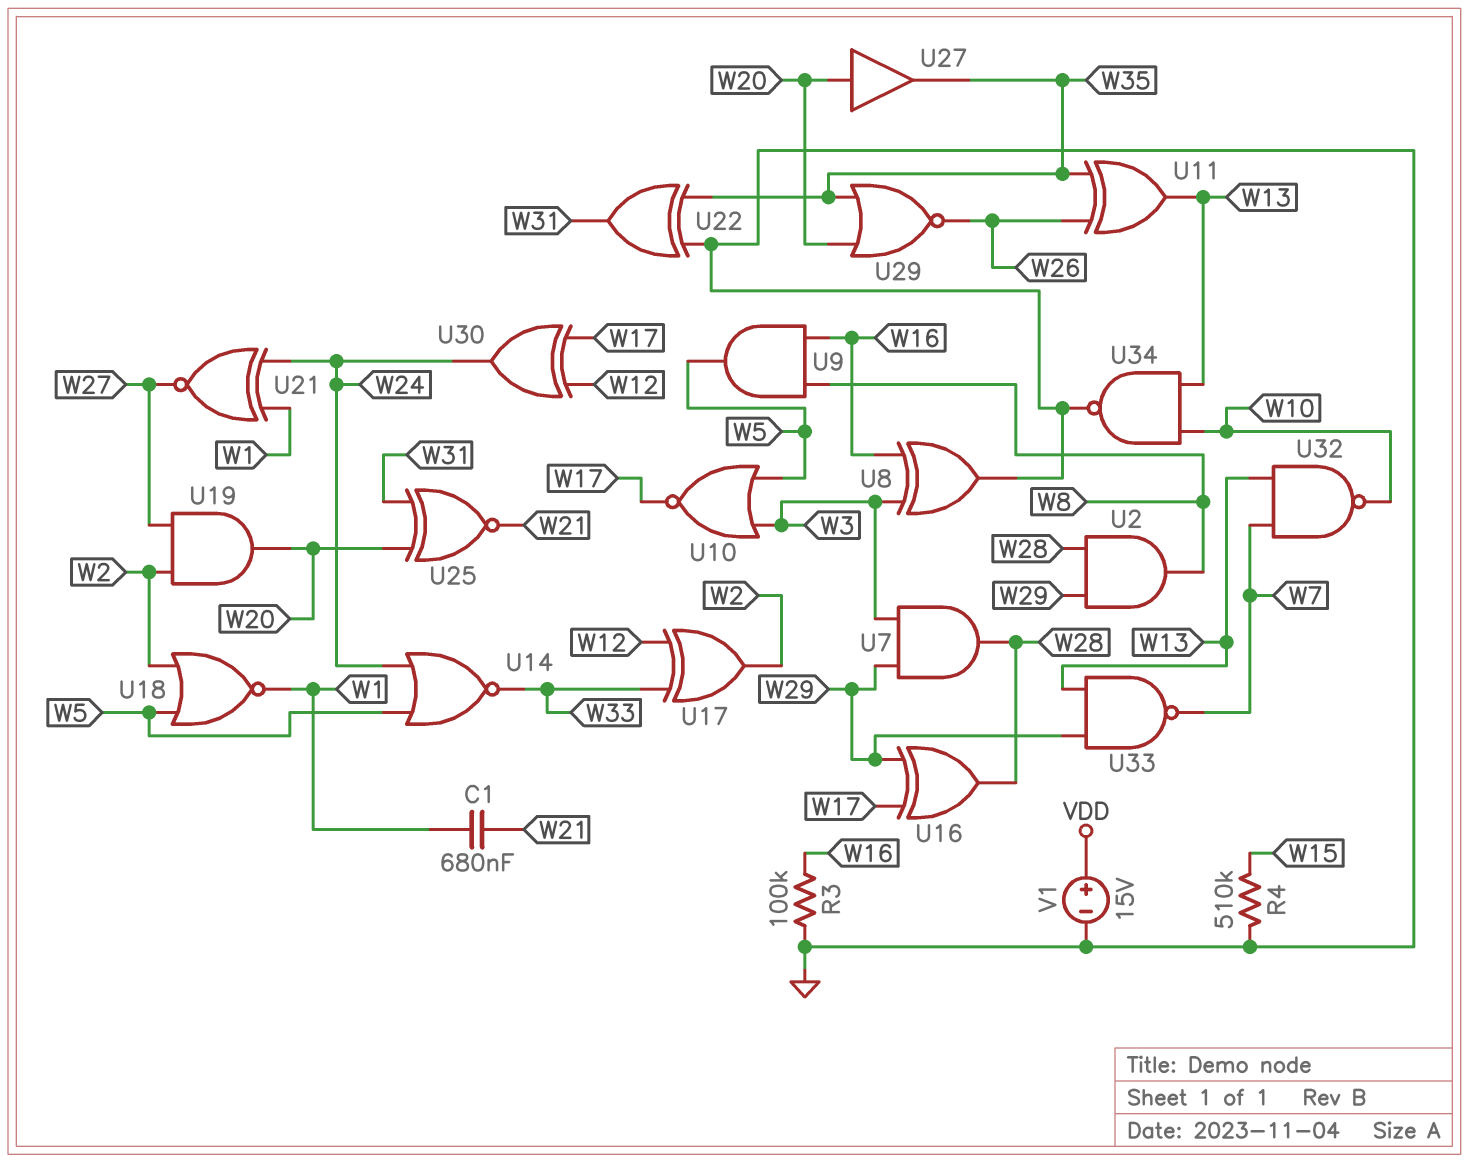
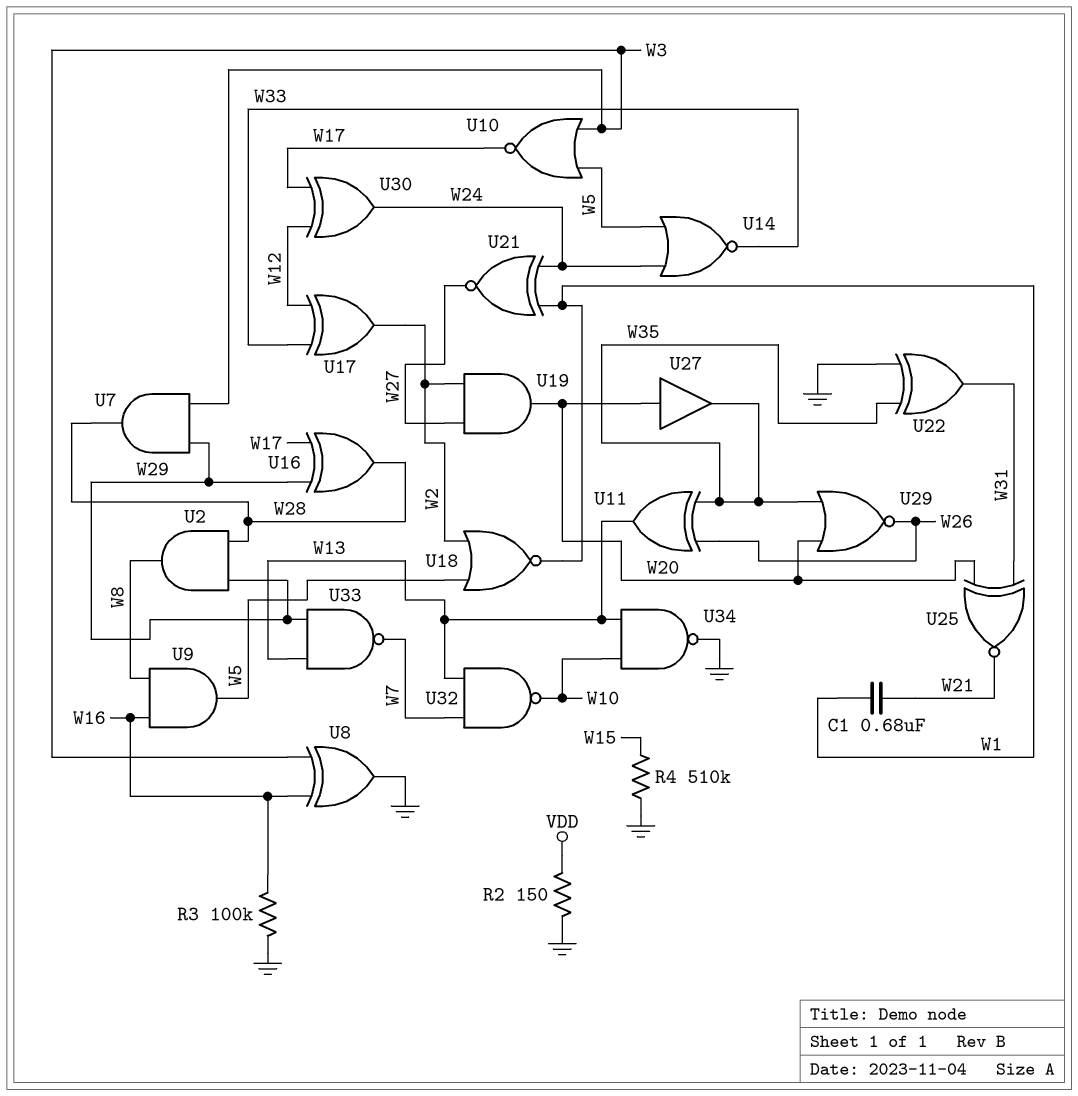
R2: none -> 150 (GND, VDD)
V1: 15V (plus VDD, minus GND) -> none

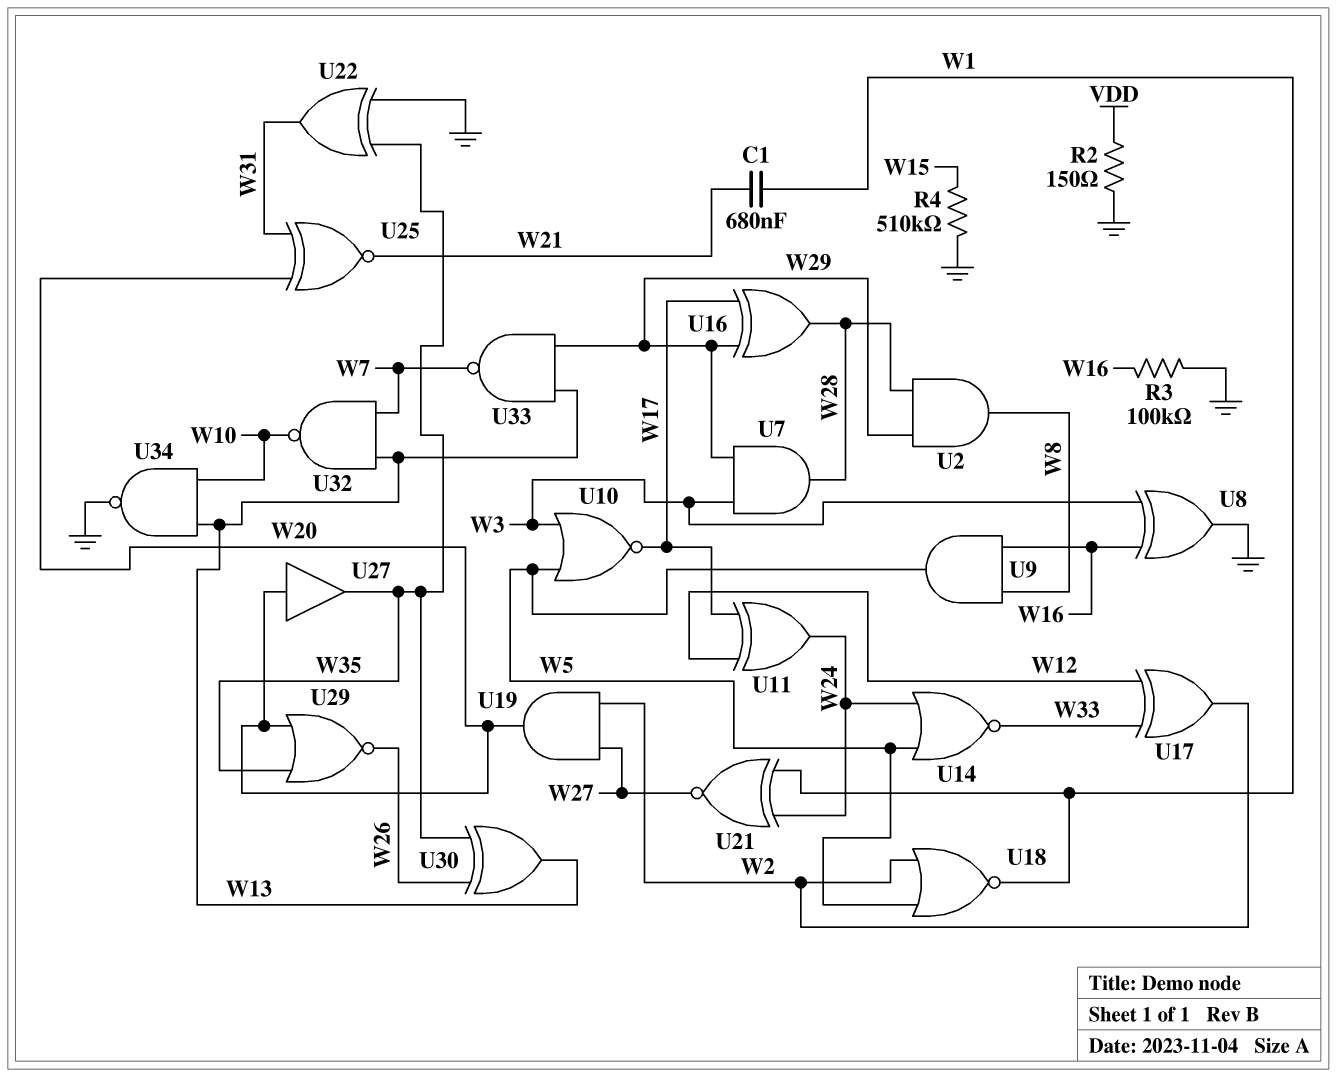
U11: XOR (in W26, in W35, out W13) -> XOR (in W12, in W17, out W24)
U30: XOR (in W12, in W17, out W24) -> XOR (in W26, in W35, out W13)

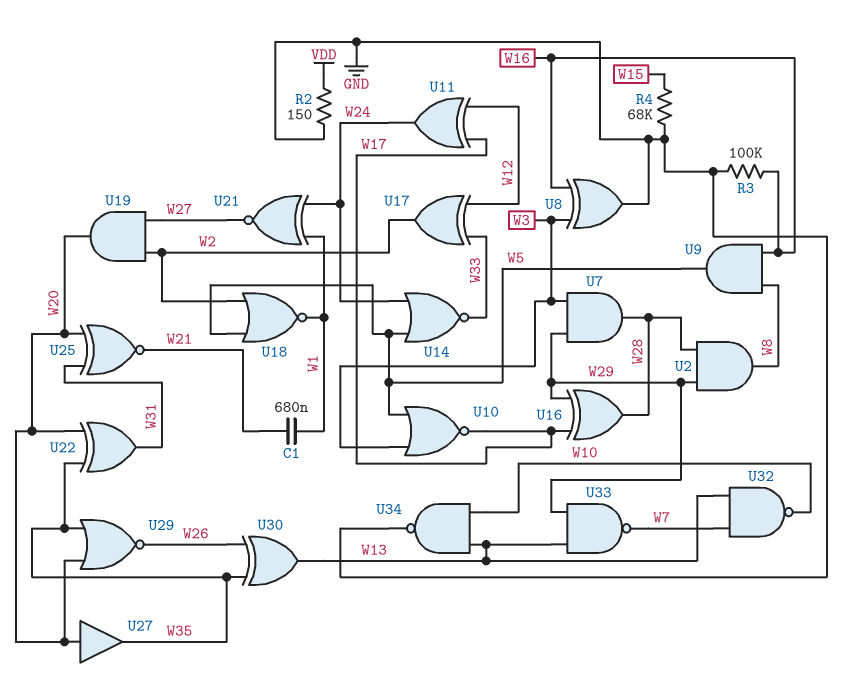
R4: 510k (GND, W15) -> 68k (GND, W15)
U22: XOR (in GND, in W35, out W31) -> XOR (in W20, in W35, out W31)

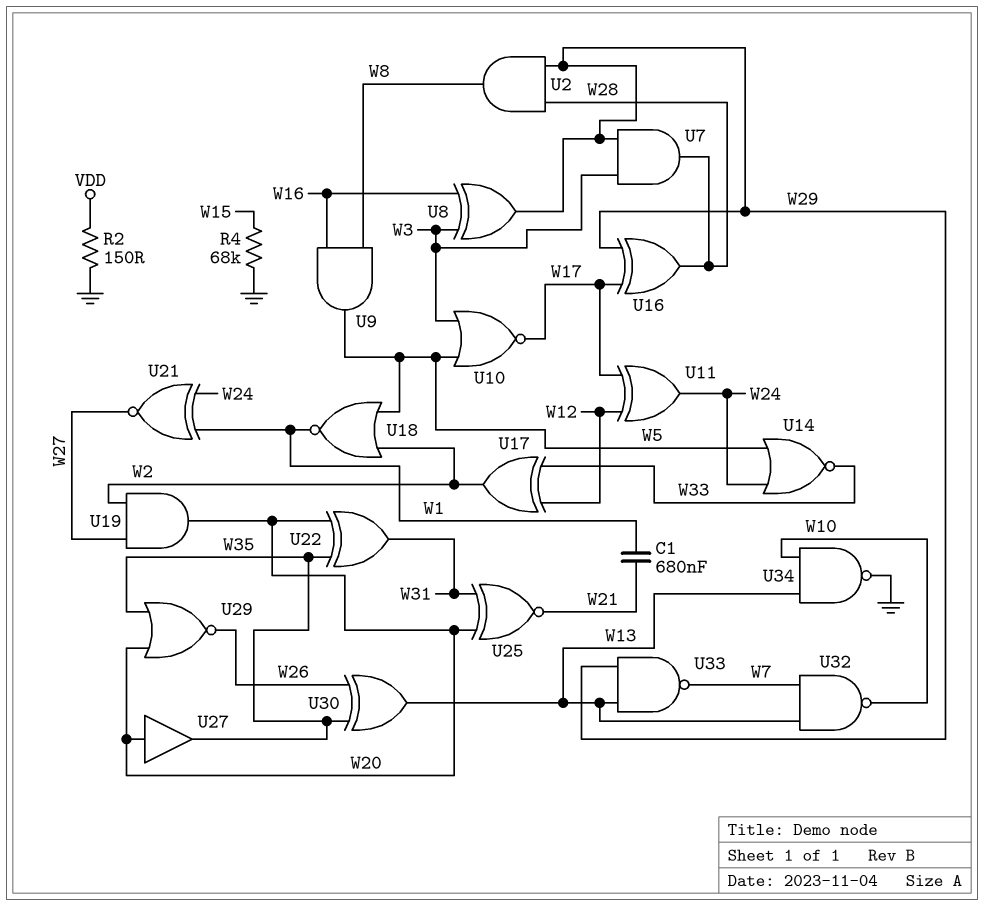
R3: 100k (GND, W16) -> none
U8: XOR (in W3, in W16, out GND) -> XOR (in W3, in W16, out W29)

